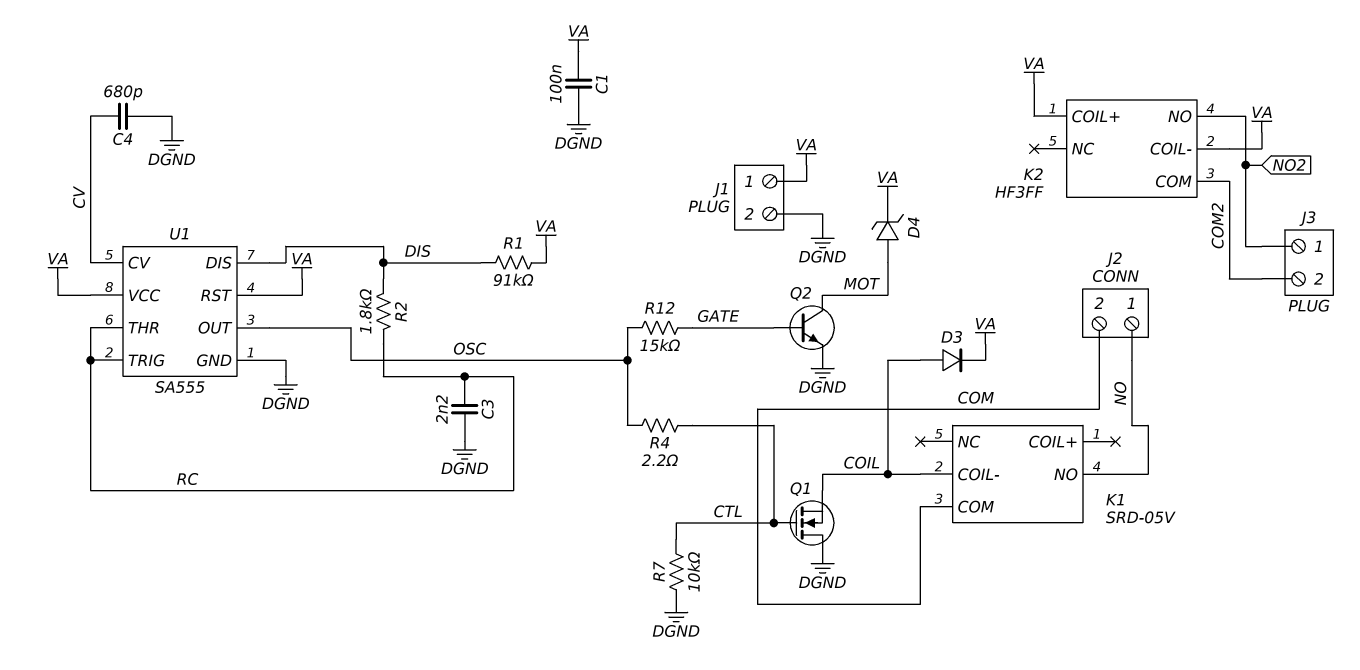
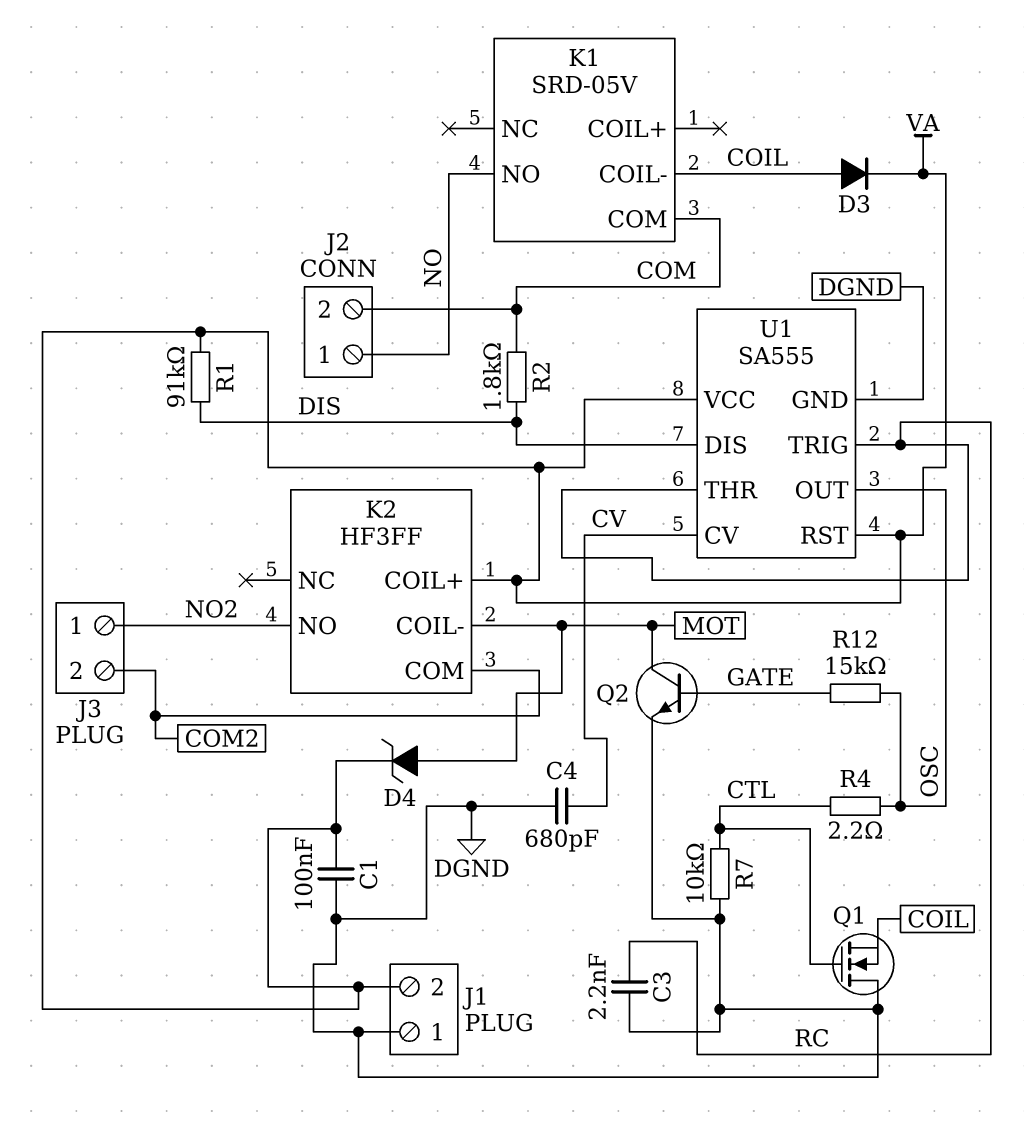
J1 pin 1: VA -> DGND
J1 pin 2: DGND -> VA
K2 pin COIL-: VA -> MOT
R2: 1.8k (DIS, RC) -> 1.8k (COM, DIS)

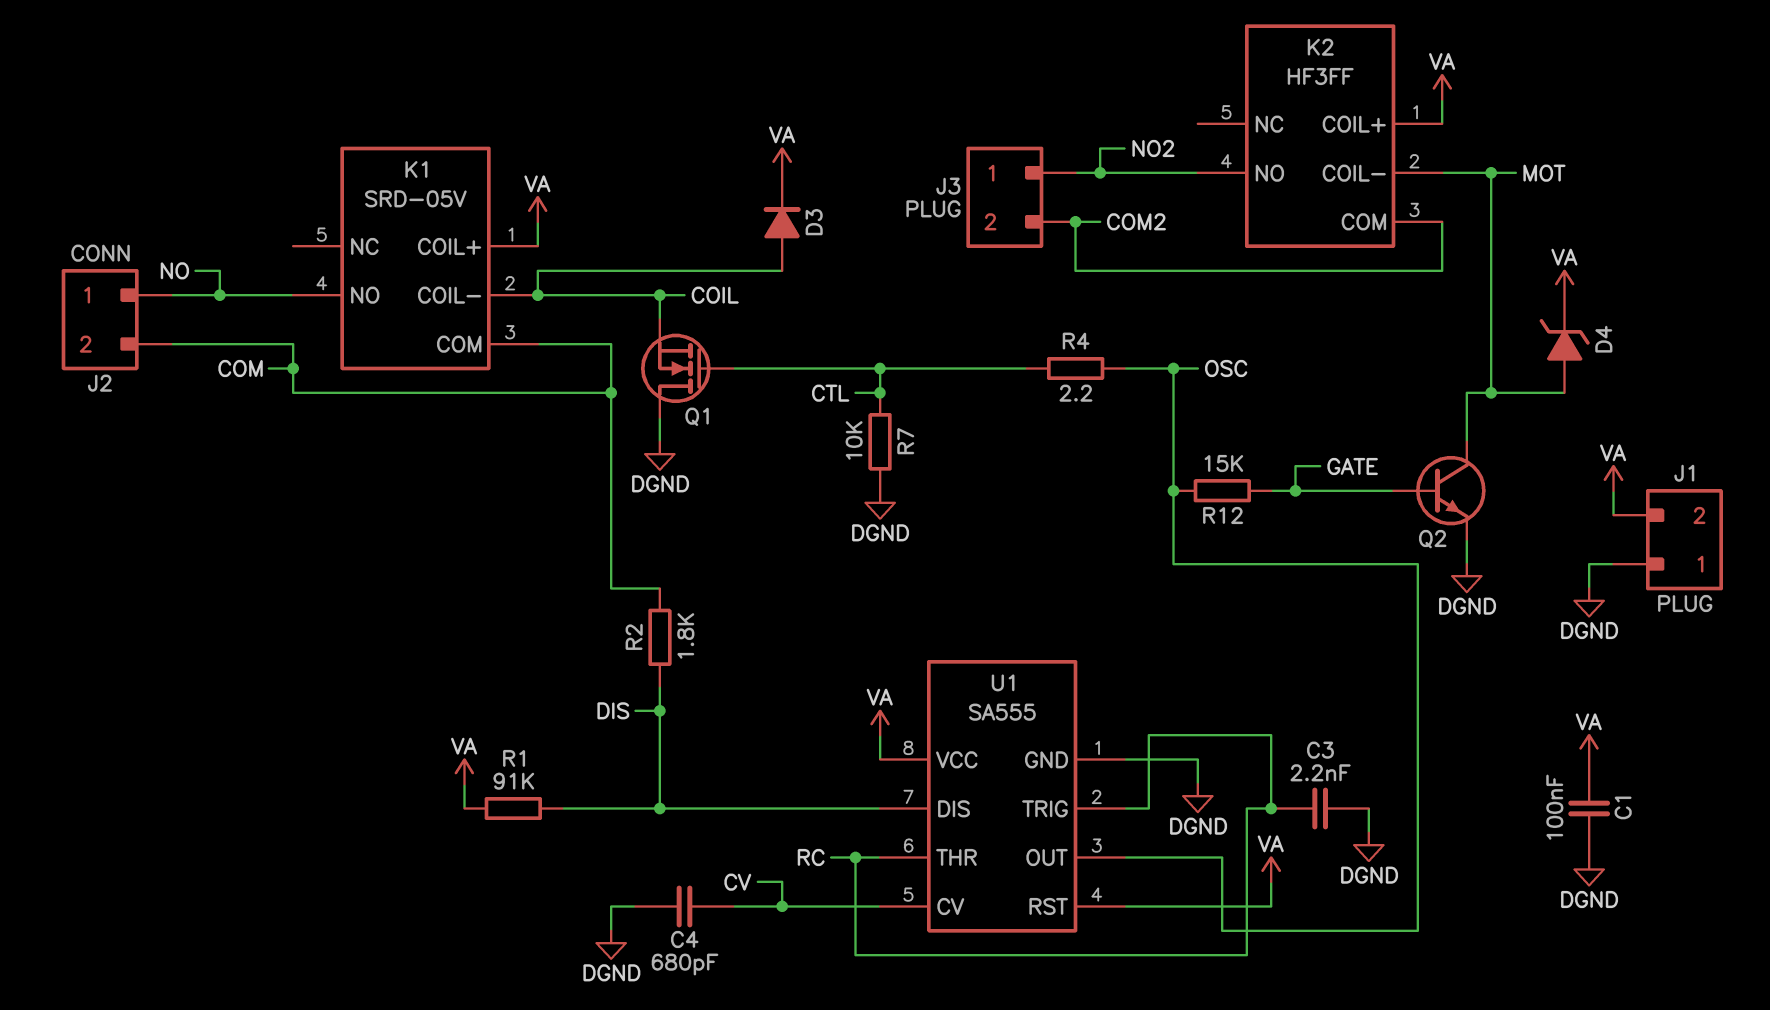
K1 pin COIL+: none -> VA

